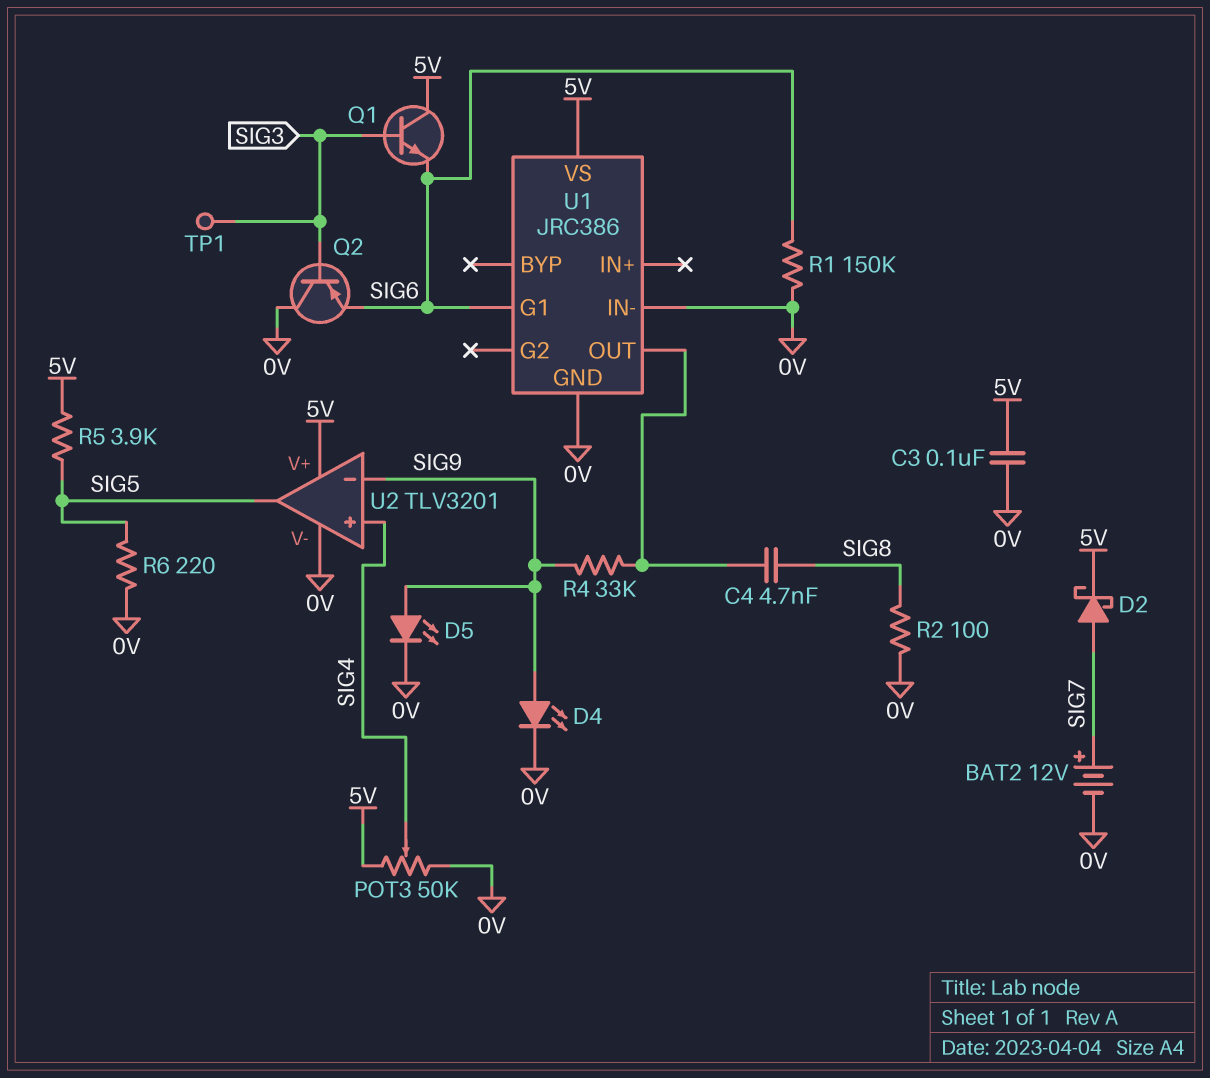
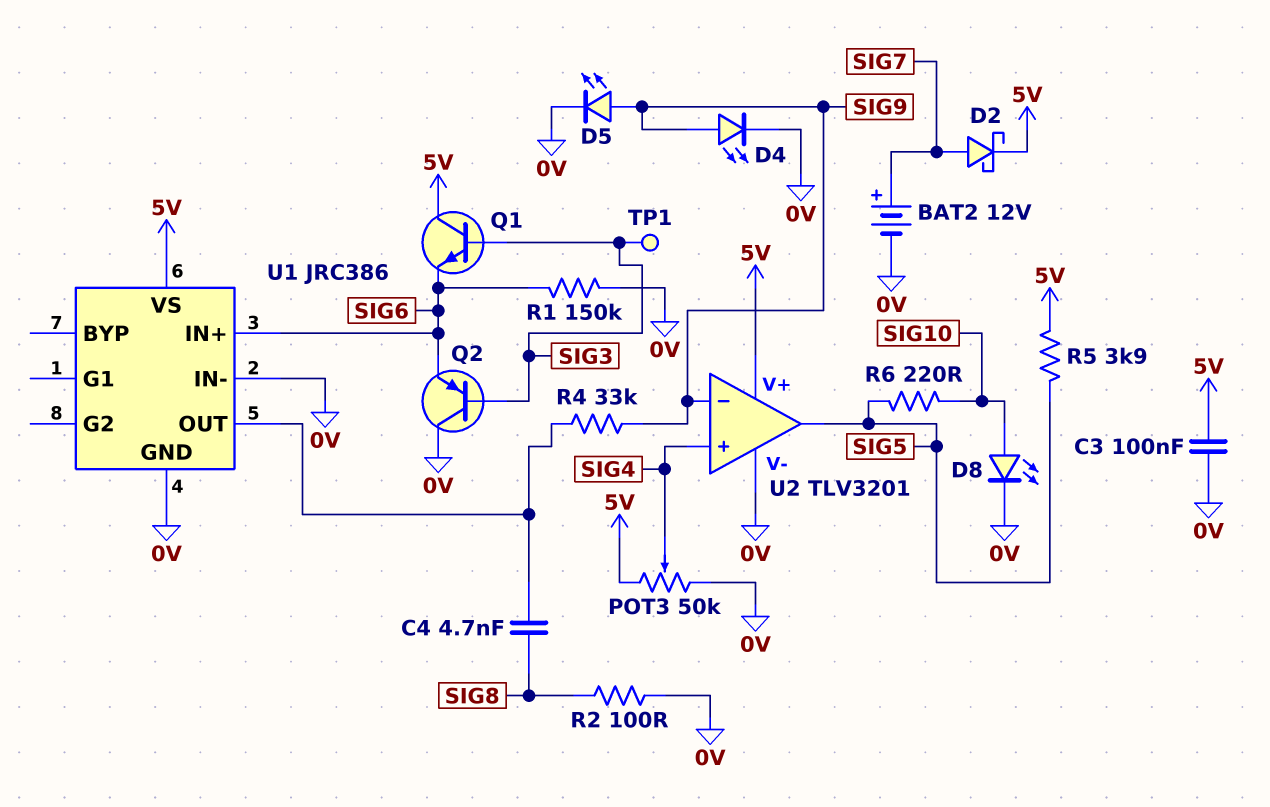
D8: none -> LED (A SIG10, K 0V)
R6: 220 (0V, SIG5) -> 220 (SIG5, SIG10)
U1 pin G1: SIG6 -> none
U1 pin IN+: none -> SIG6

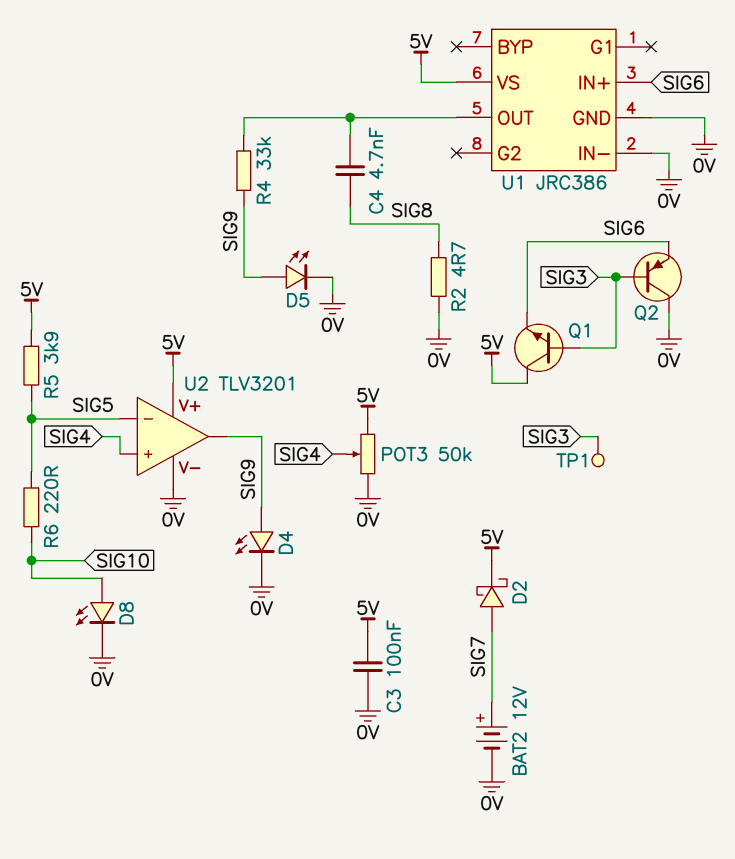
R1: 150k (0V, SIG6) -> none
R2: 100 (0V, SIG8) -> 4.7 (0V, SIG8)
U2 pin in-: SIG9 -> SIG5
U2 pin out: SIG5 -> SIG9

